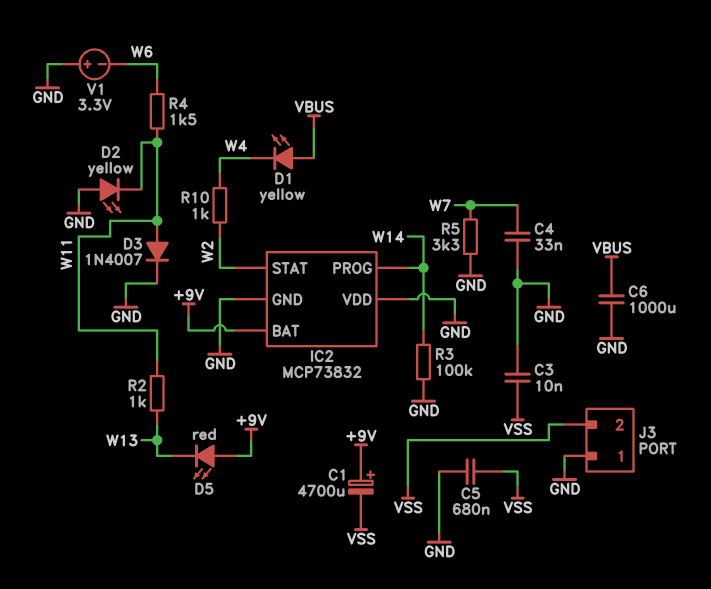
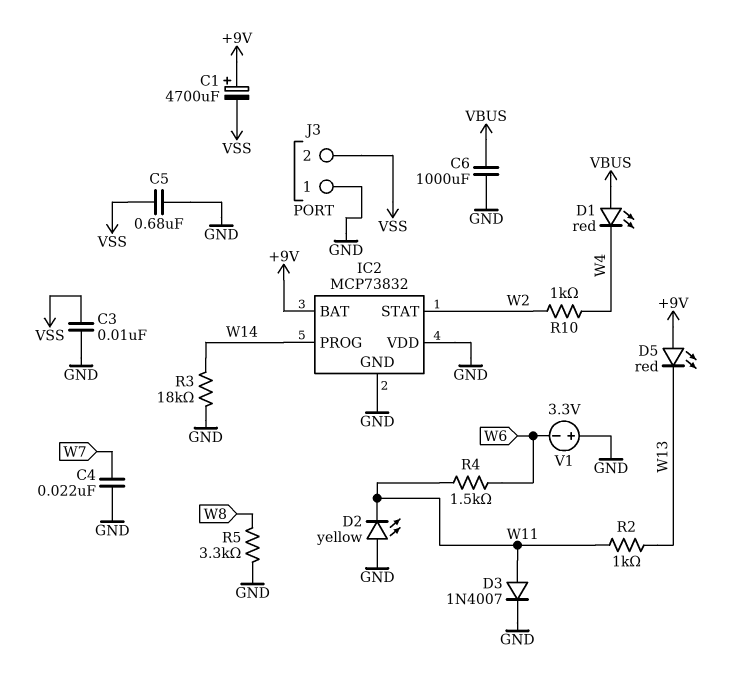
C4: 33nF (GND, W7) -> 22nF (GND, W7)
D1: LED yellow (A VBUS, K W4) -> LED red (A VBUS, K W4)
R3: 100k (GND, W14) -> 18k (GND, W14)
R5: 3.3k (GND, W7) -> 3.3k (GND, W8)

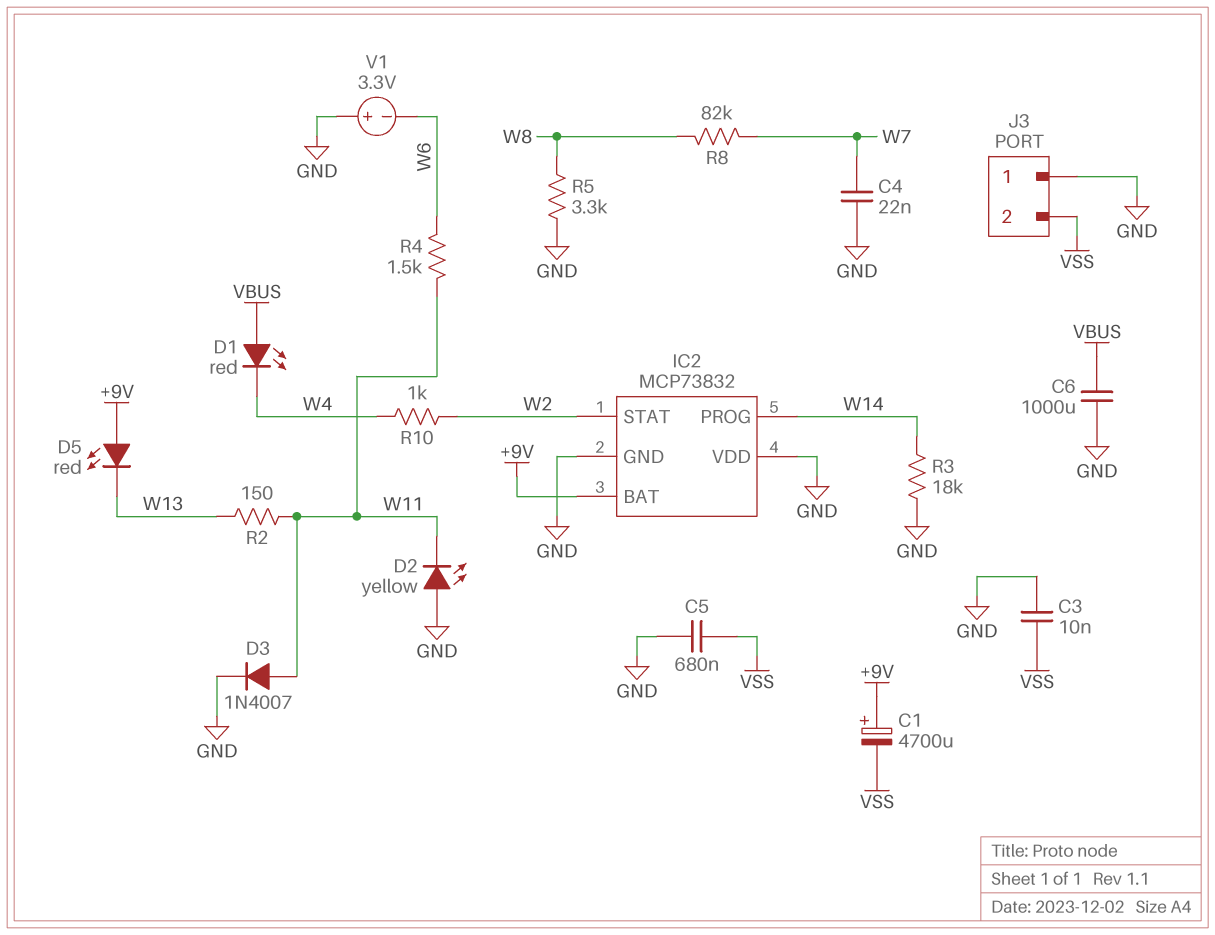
R2: 1k (W11, W13) -> 150 (W11, W13)
R8: none -> 82k (W7, W8)

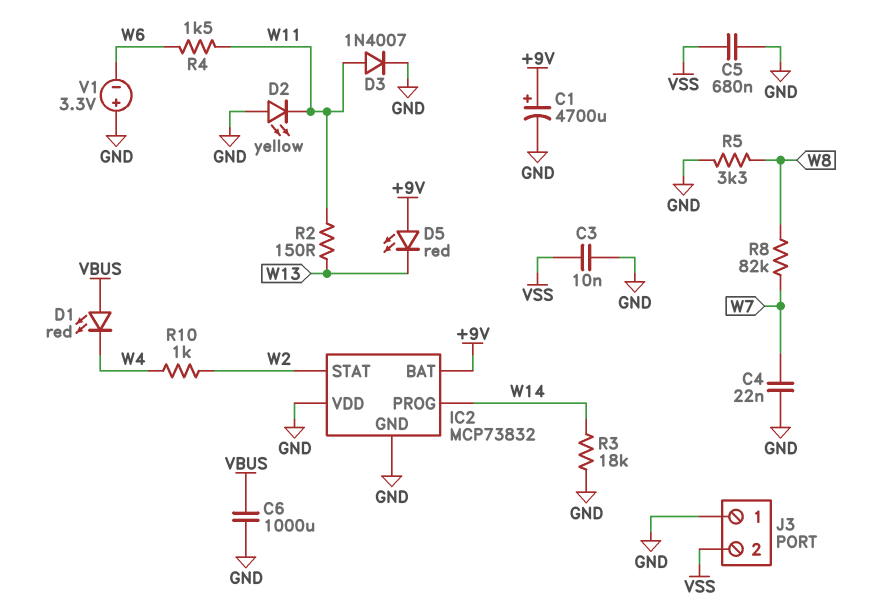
C1: 4700uF (plus +9V, minus VSS) -> 4700uF (plus +9V, minus GND)

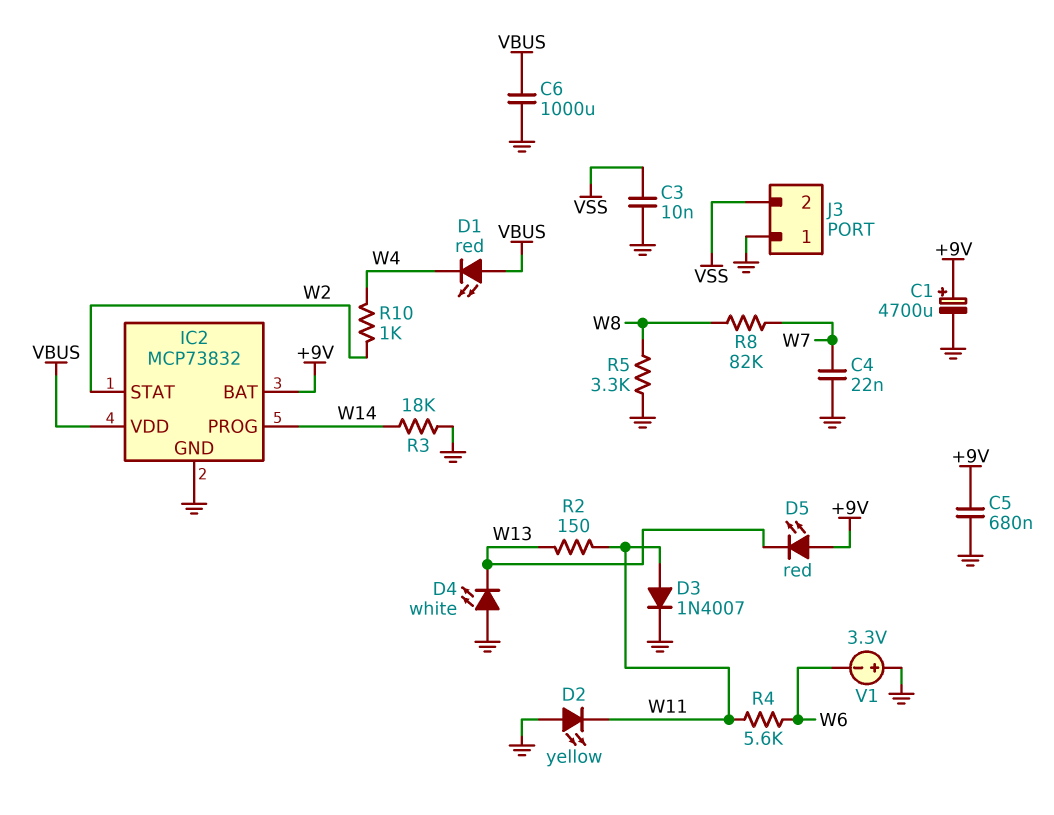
C5: 680nF (GND, VSS) -> 680nF (+9V, GND)
D4: none -> LED white (A GND, K W13)
IC2 pin VDD: GND -> VBUS
R4: 1.5k (W6, W11) -> 5.6k (W6, W11)

